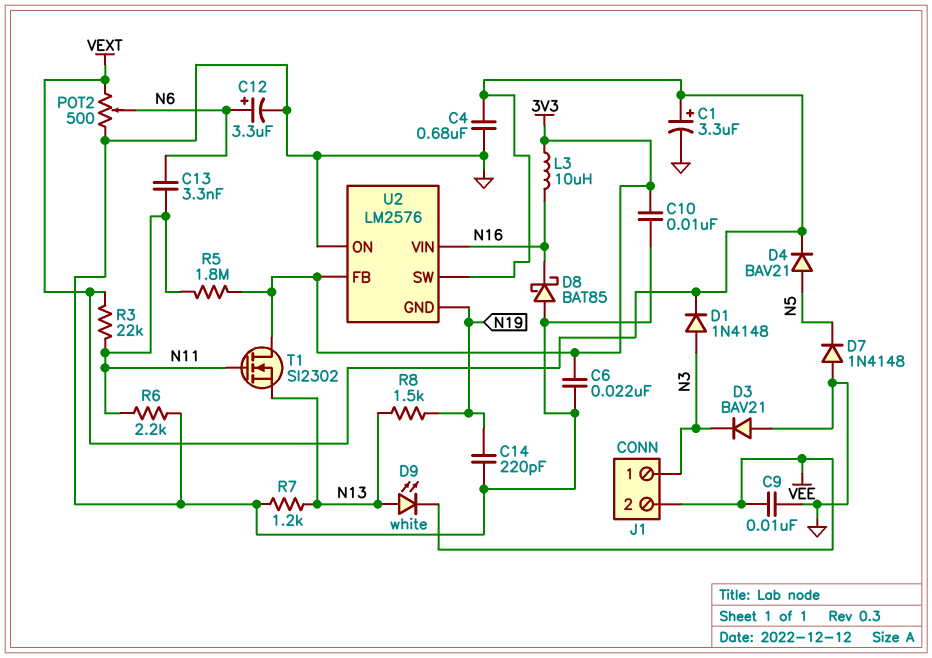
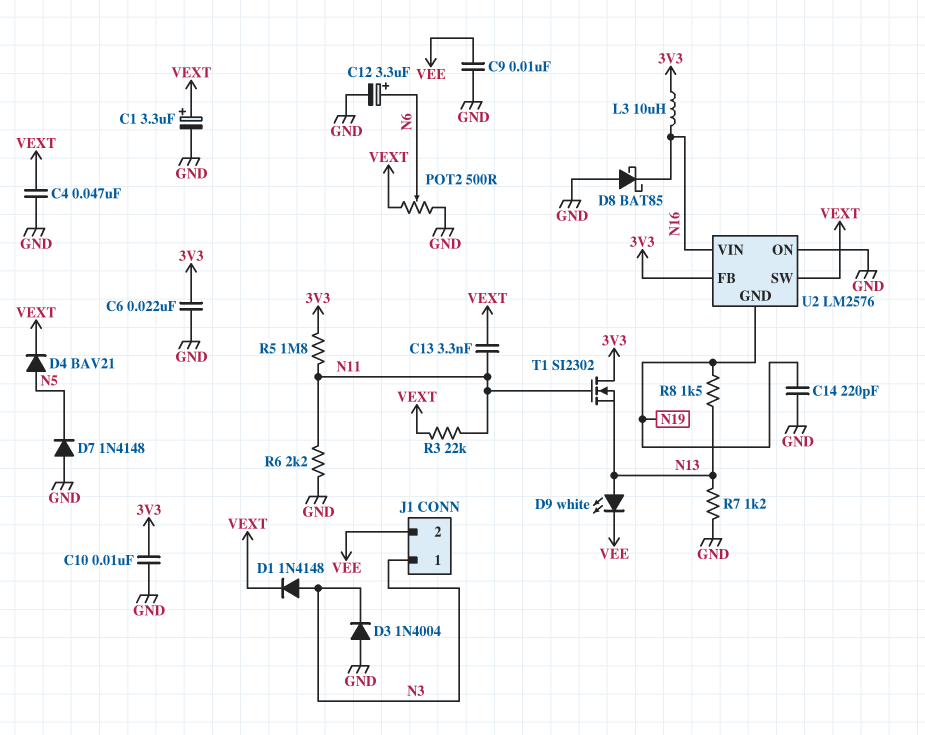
C4: 680nF (GND, VEXT) -> 47nF (GND, VEXT)
C13: 3.3nF (N6, N11) -> 3.3nF (N11, VEXT)
D3: diode BAV21 (A GND, K N3) -> diode 1N4004 (A GND, K N3)

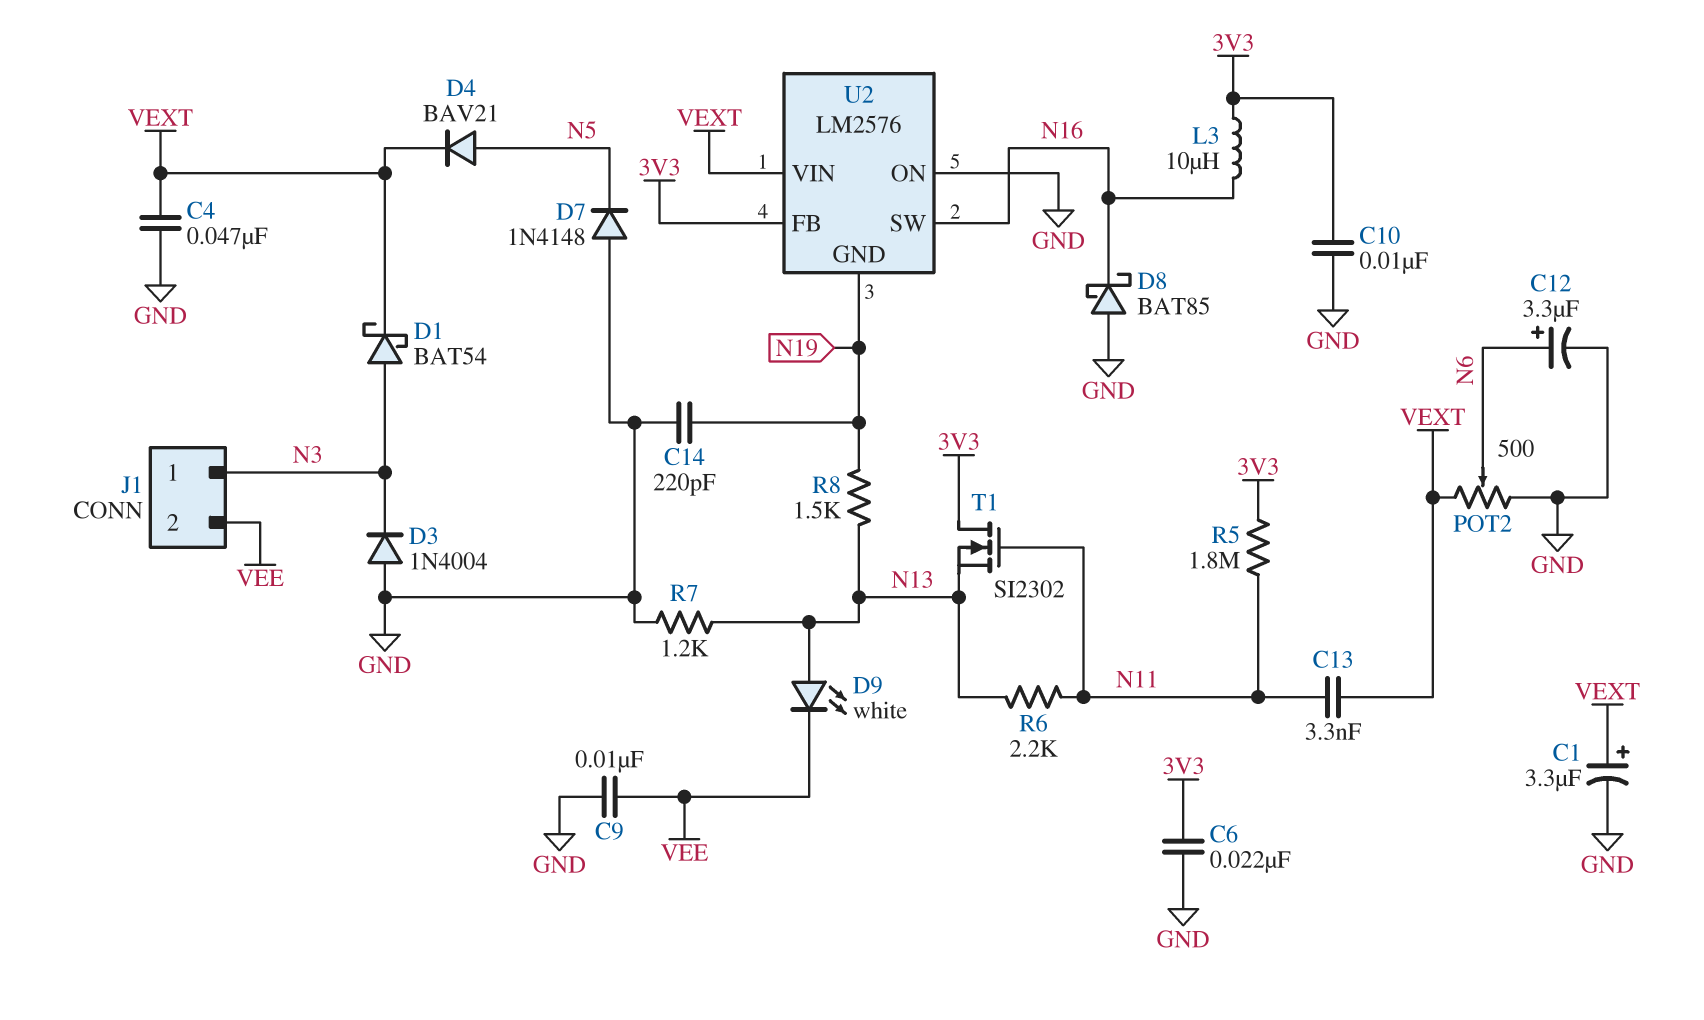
D1: diode 1N4148 (A N3, K VEXT) -> schottky BAT54 (A N3, K VEXT)
R3: 22k (N11, VEXT) -> none
R6: 2.2k (GND, N11) -> 2.2k (N11, N13)
U2 pin SW: VEXT -> N16
U2 pin VIN: N16 -> VEXT

